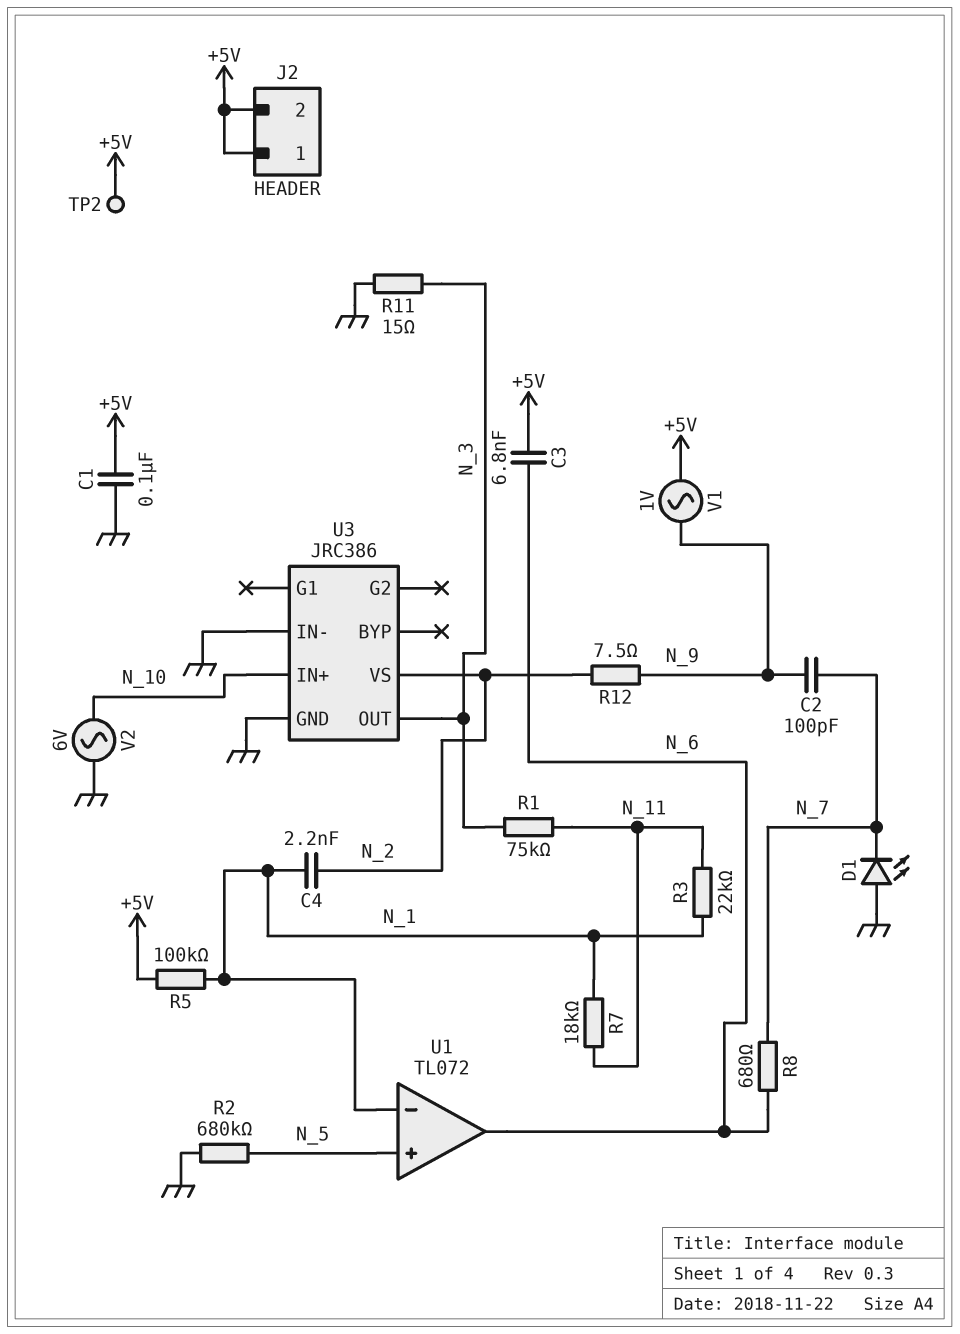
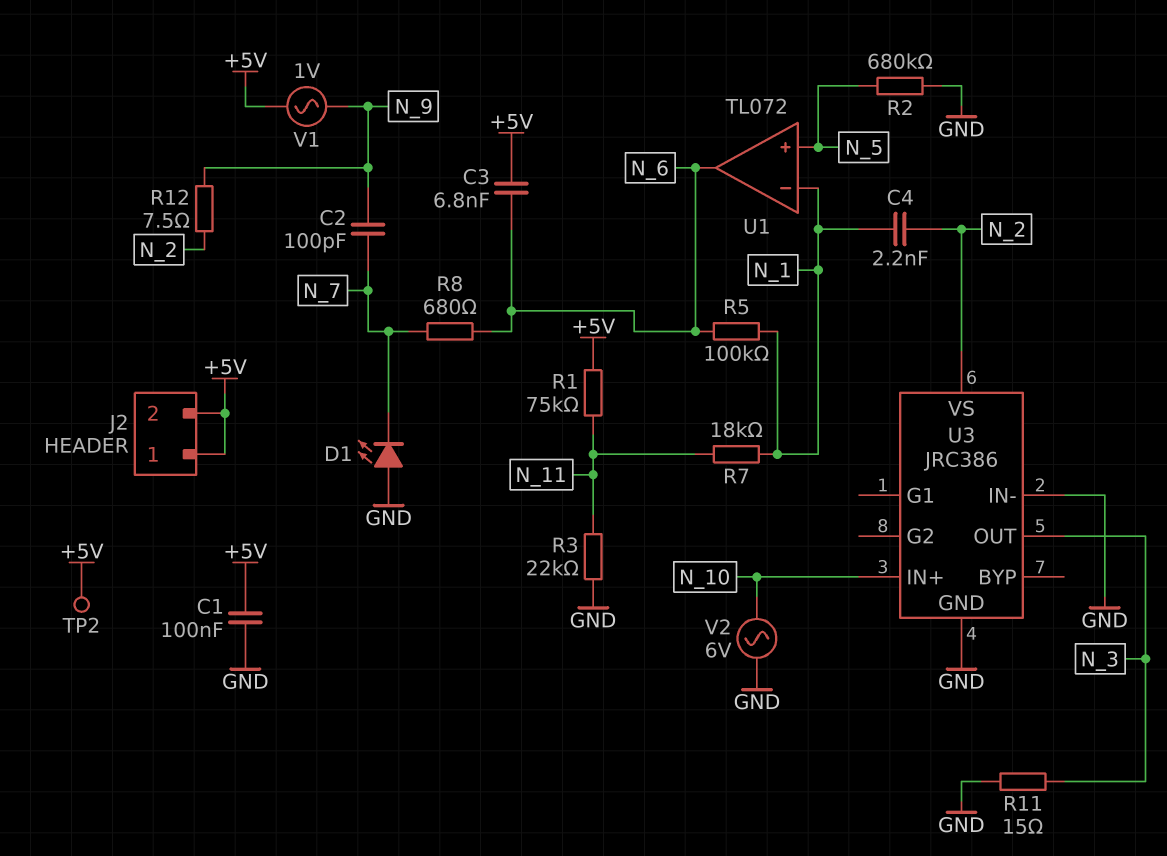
R1: 75k (N_3, N_11) -> 75k (+5V, N_11)
R3: 22k (N_1, N_11) -> 22k (GND, N_11)
R5: 100k (+5V, N_1) -> 100k (N_1, N_6)

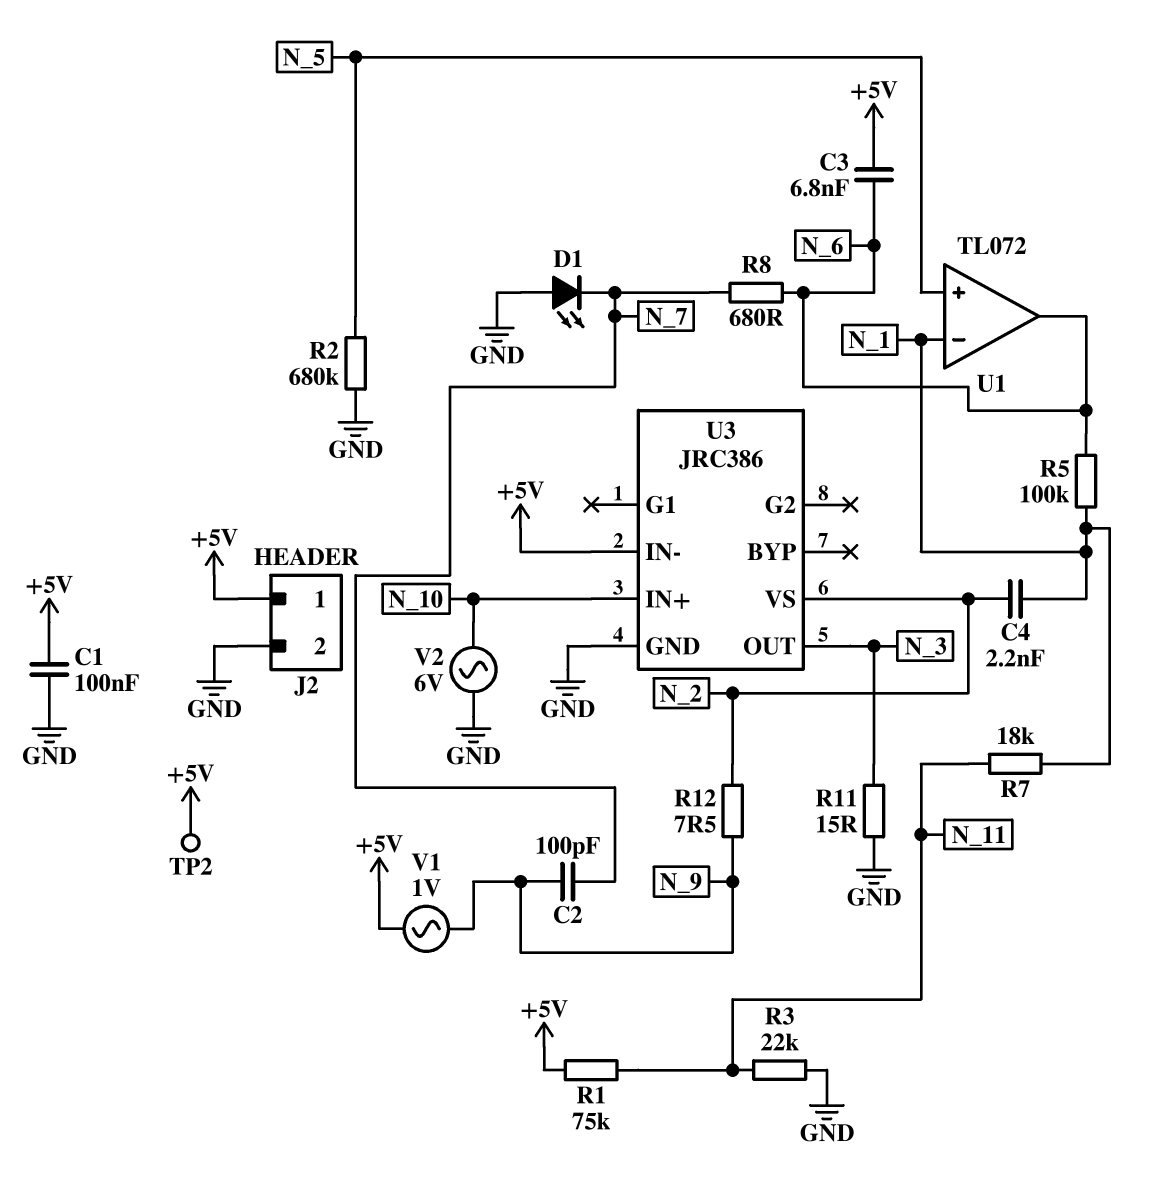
J2 pin 2: +5V -> GND
U3 pin IN-: GND -> +5V

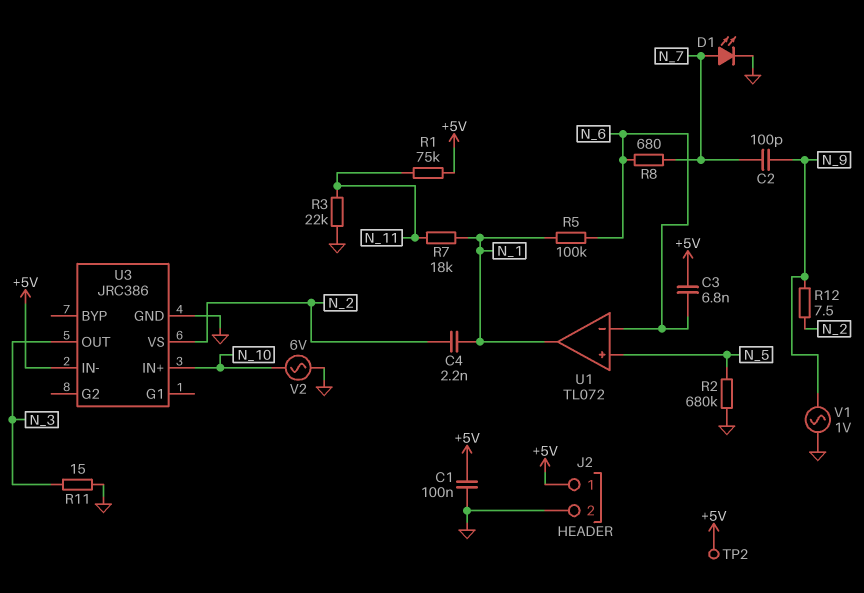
D1: LED (A GND, K N_7) -> LED (A N_7, K GND)
U1 pin in-: N_1 -> N_6
U1 pin out: N_6 -> N_1
V1: AC 1V (+5V, N_9) -> AC 1V (GND, N_9)

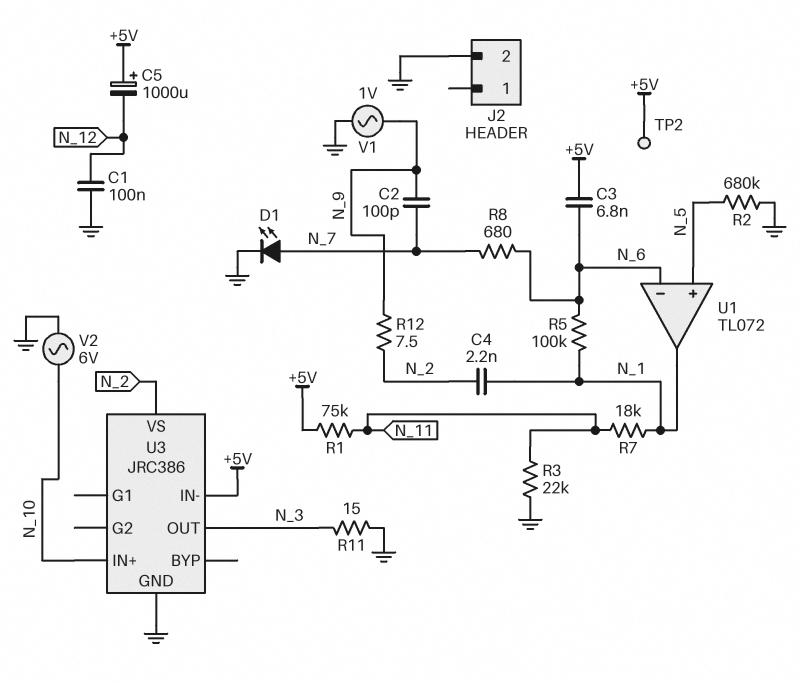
C1: 100nF (+5V, GND) -> 100nF (GND, N_12)
C5: none -> 1000uF (plus +5V, minus N_12)
J2 pin 1: +5V -> none

